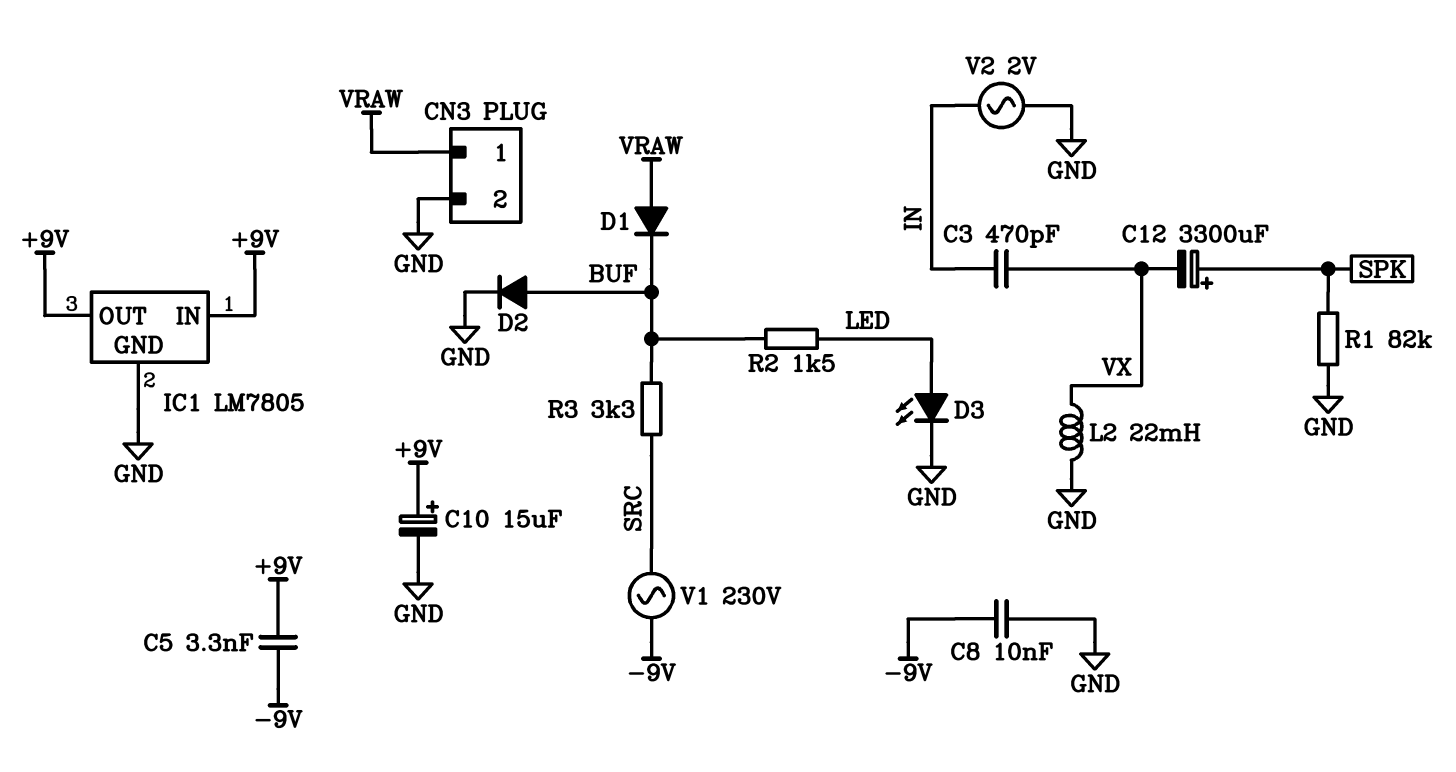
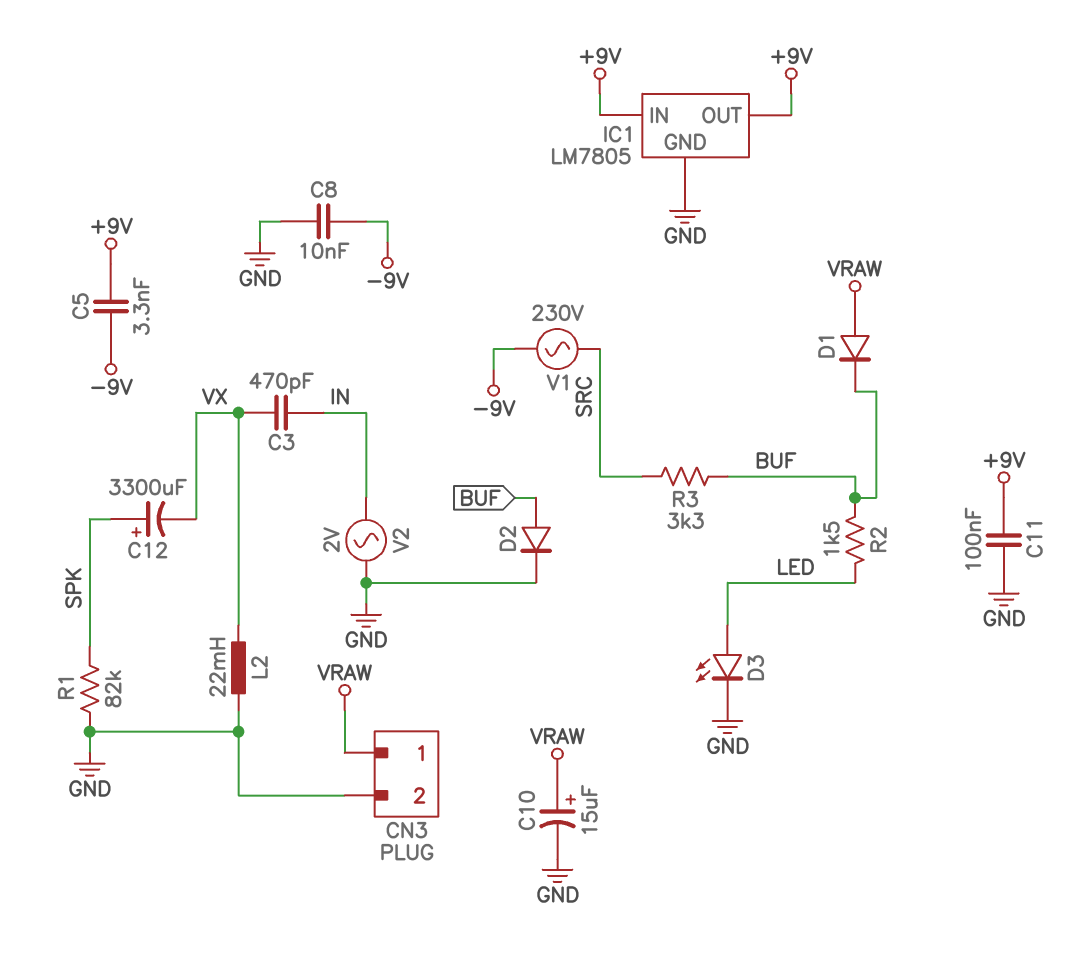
C10: 15uF (plus +9V, minus GND) -> 15uF (plus VRAW, minus GND)
C11: none -> 100nF (+9V, GND)

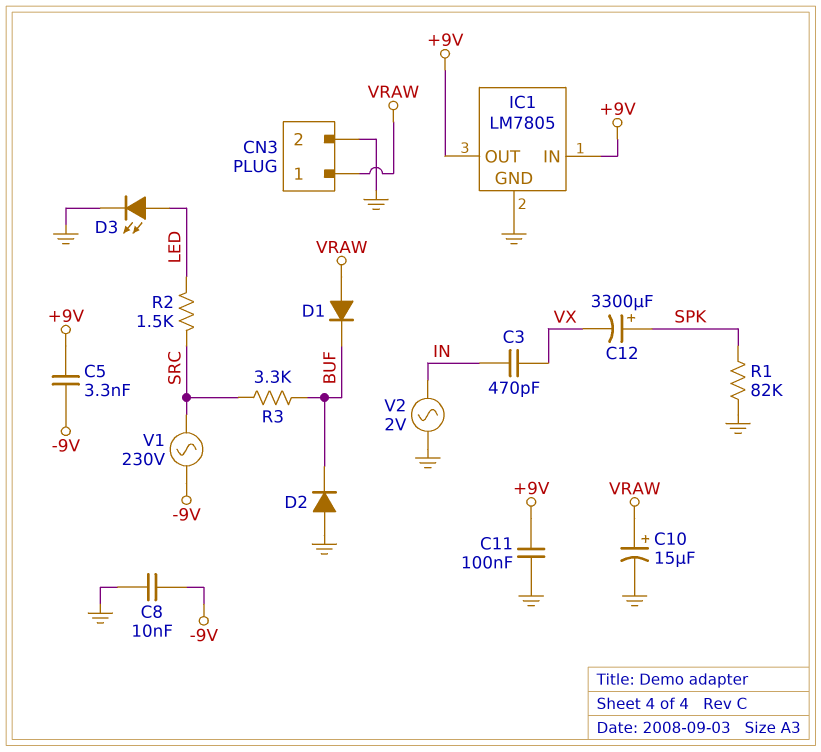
D2: diode (A BUF, K GND) -> diode (A GND, K BUF)
L2: 22mH (GND, VX) -> none
R2: 1.5k (BUF, LED) -> 1.5k (LED, SRC)

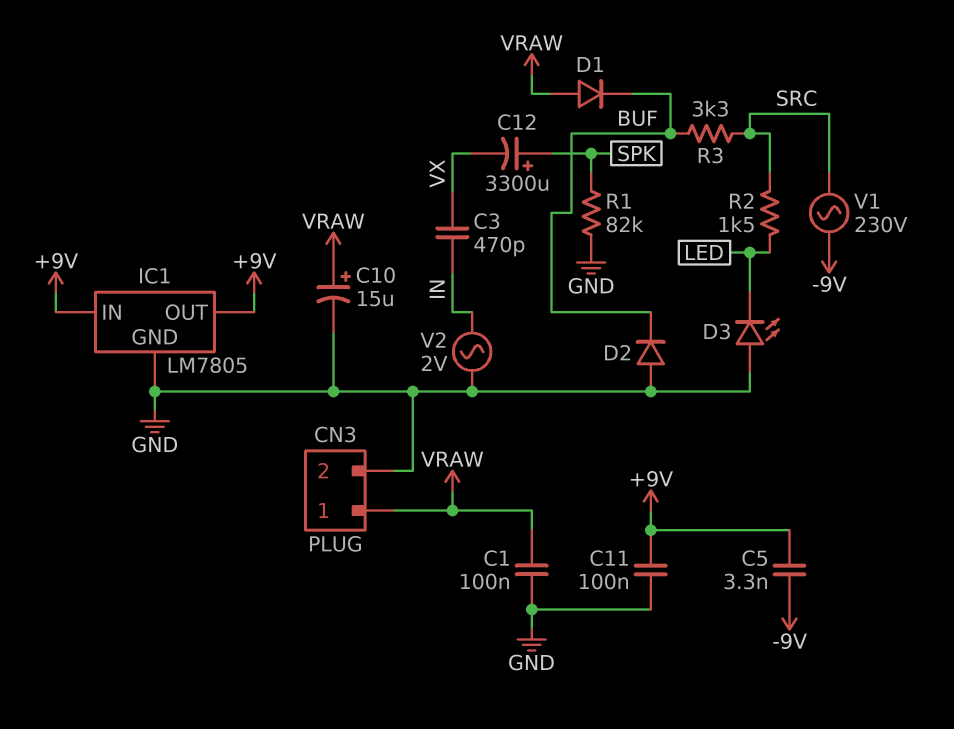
C1: none -> 100nF (GND, VRAW)
C8: 10nF (-9V, GND) -> none
D3: LED (A LED, K GND) -> LED (A GND, K LED)

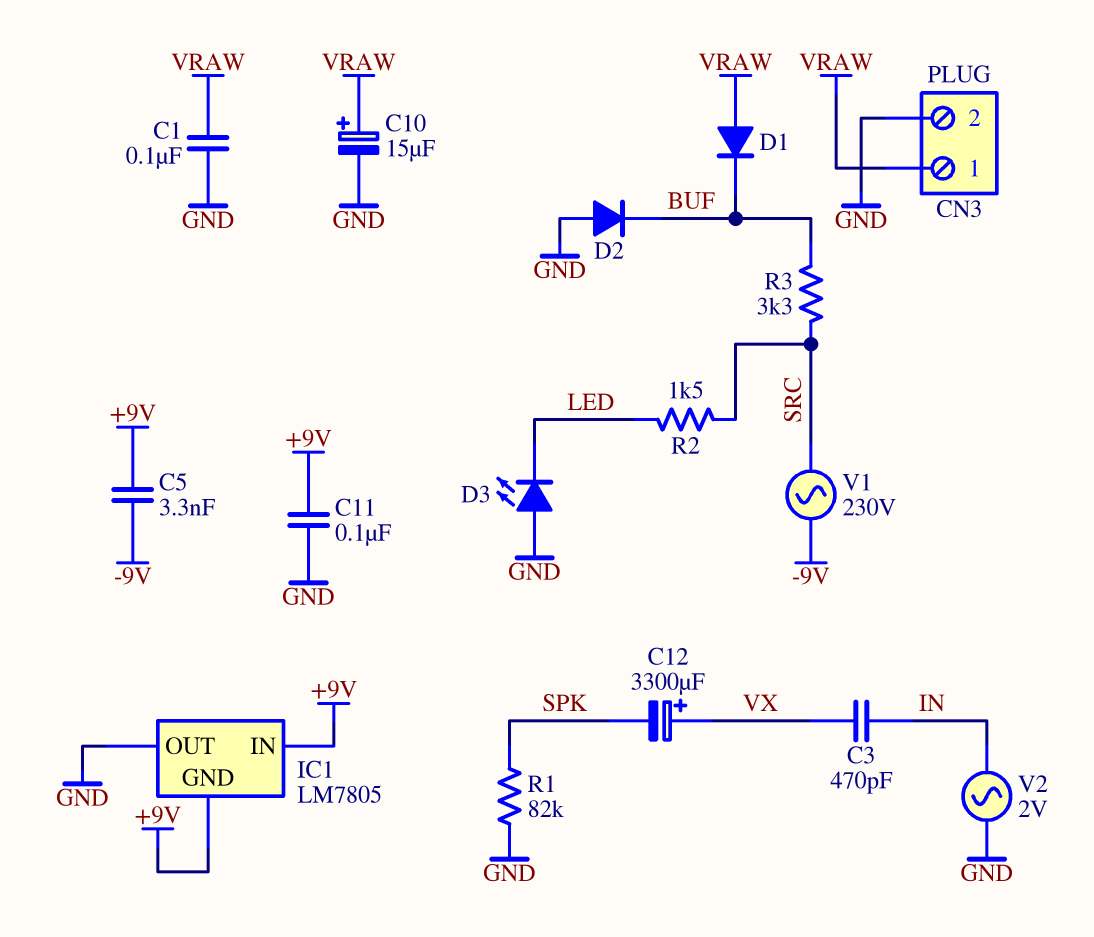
C12: 3300uF (plus SPK, minus VX) -> 3300uF (plus VX, minus SPK)
IC1 pin GND: GND -> +9V
IC1 pin OUT: +9V -> GND

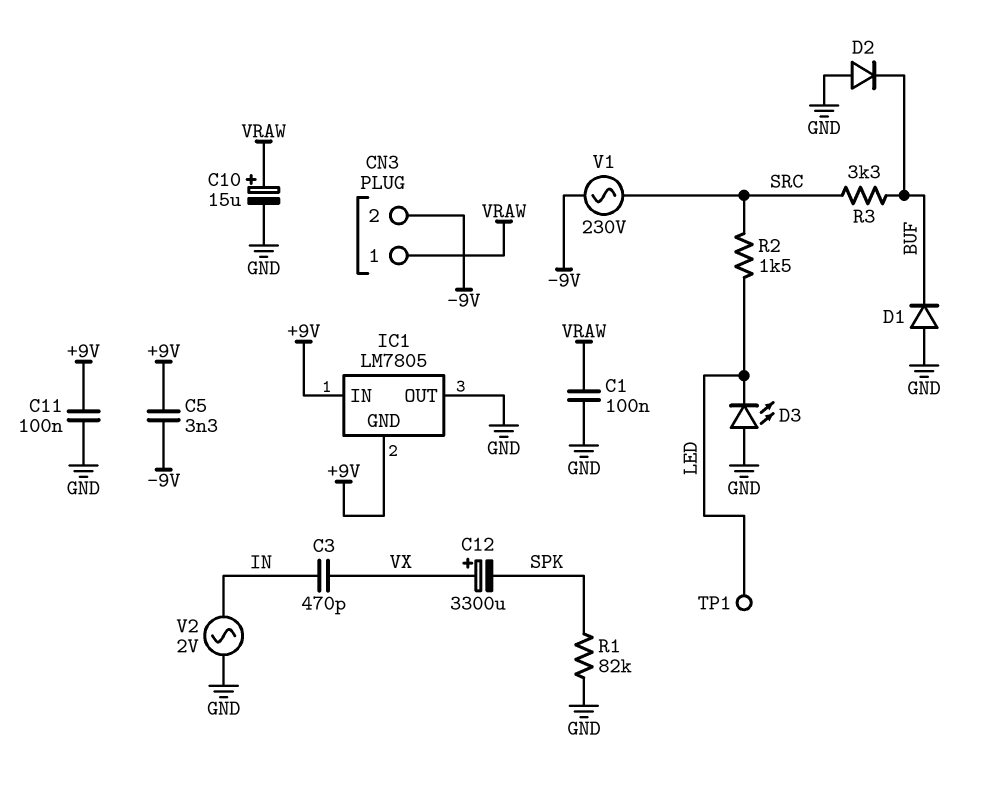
CN3 pin 2: GND -> -9V
D1: diode (A VRAW, K BUF) -> diode (A GND, K BUF)
TP1: none -> test point (LED)

